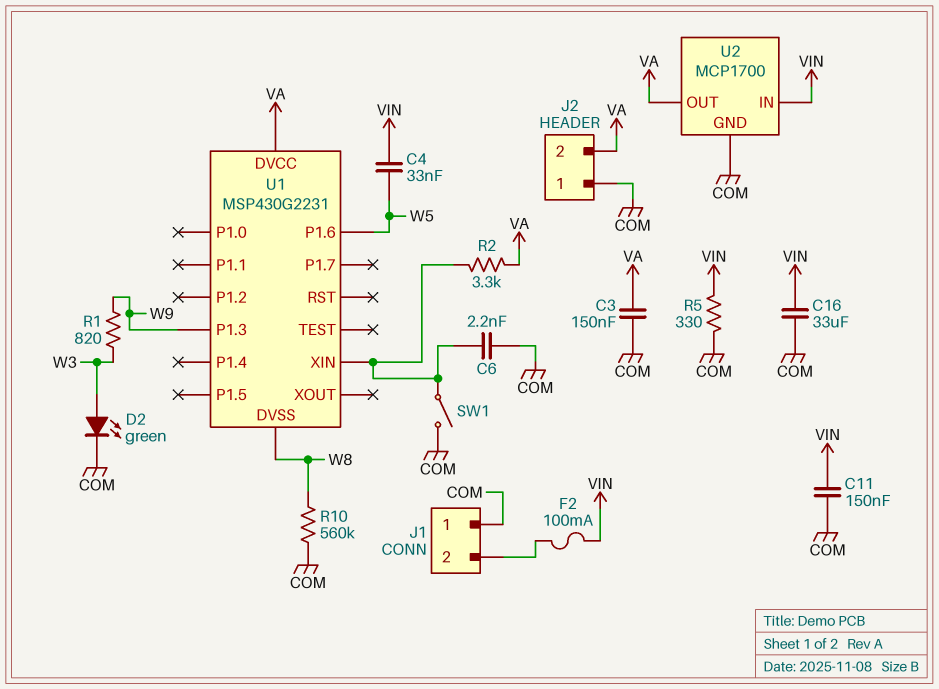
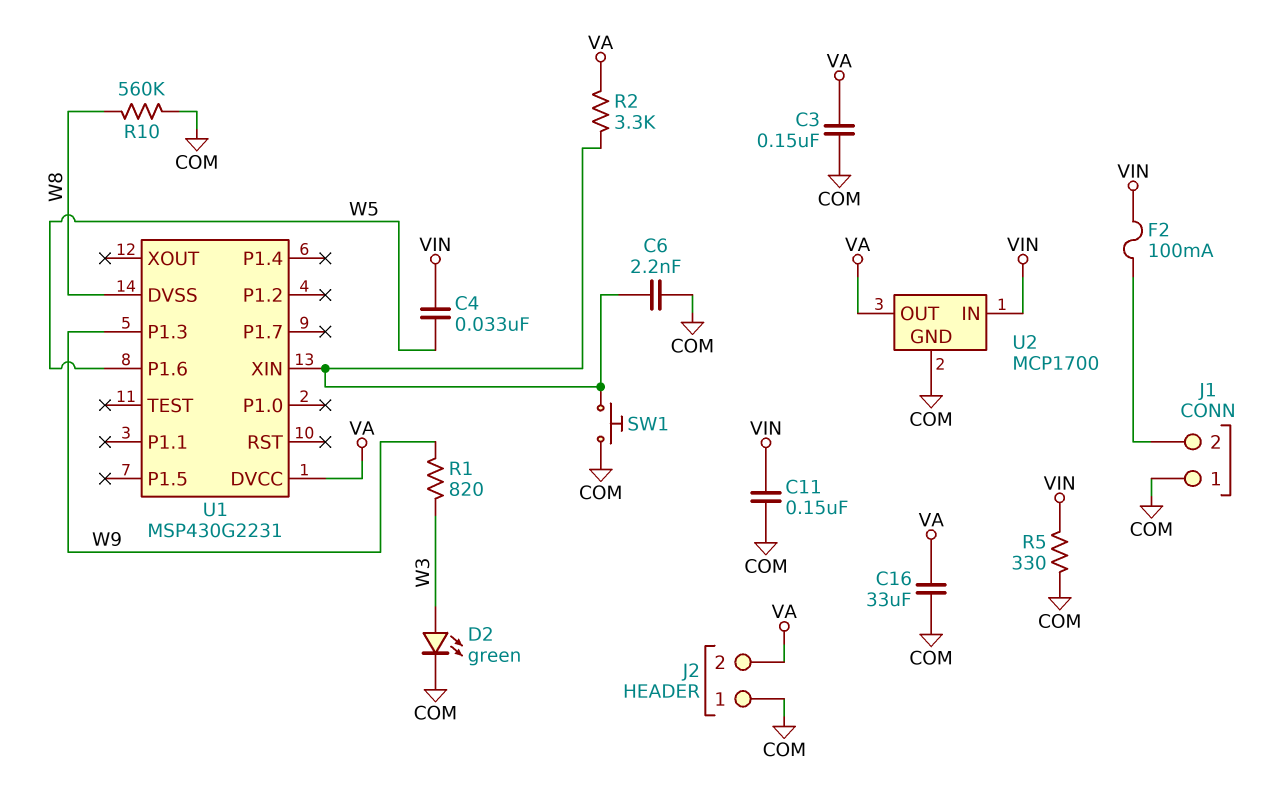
C16: 33uF (COM, VIN) -> 33uF (COM, VA)
SW1: switch (COM, U1/XIN) -> button (COM, U1/XIN)

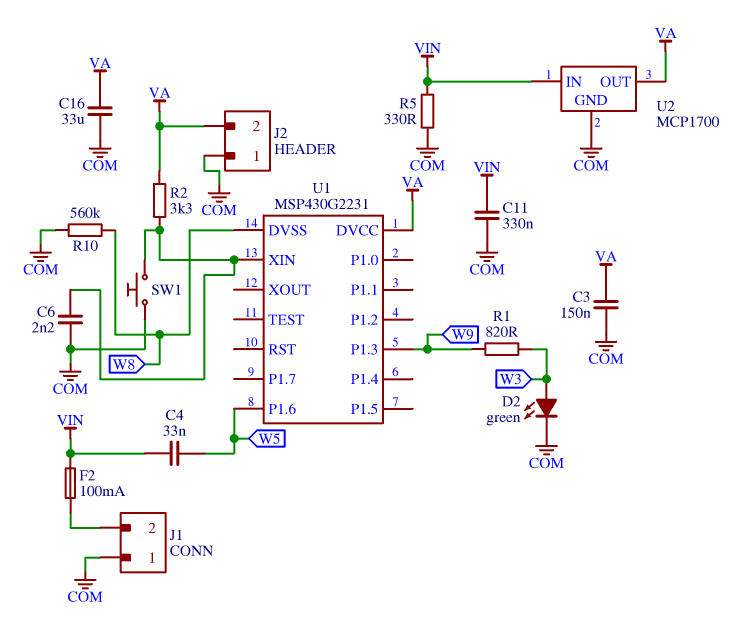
C11: 150nF (COM, VIN) -> 330nF (COM, VIN)

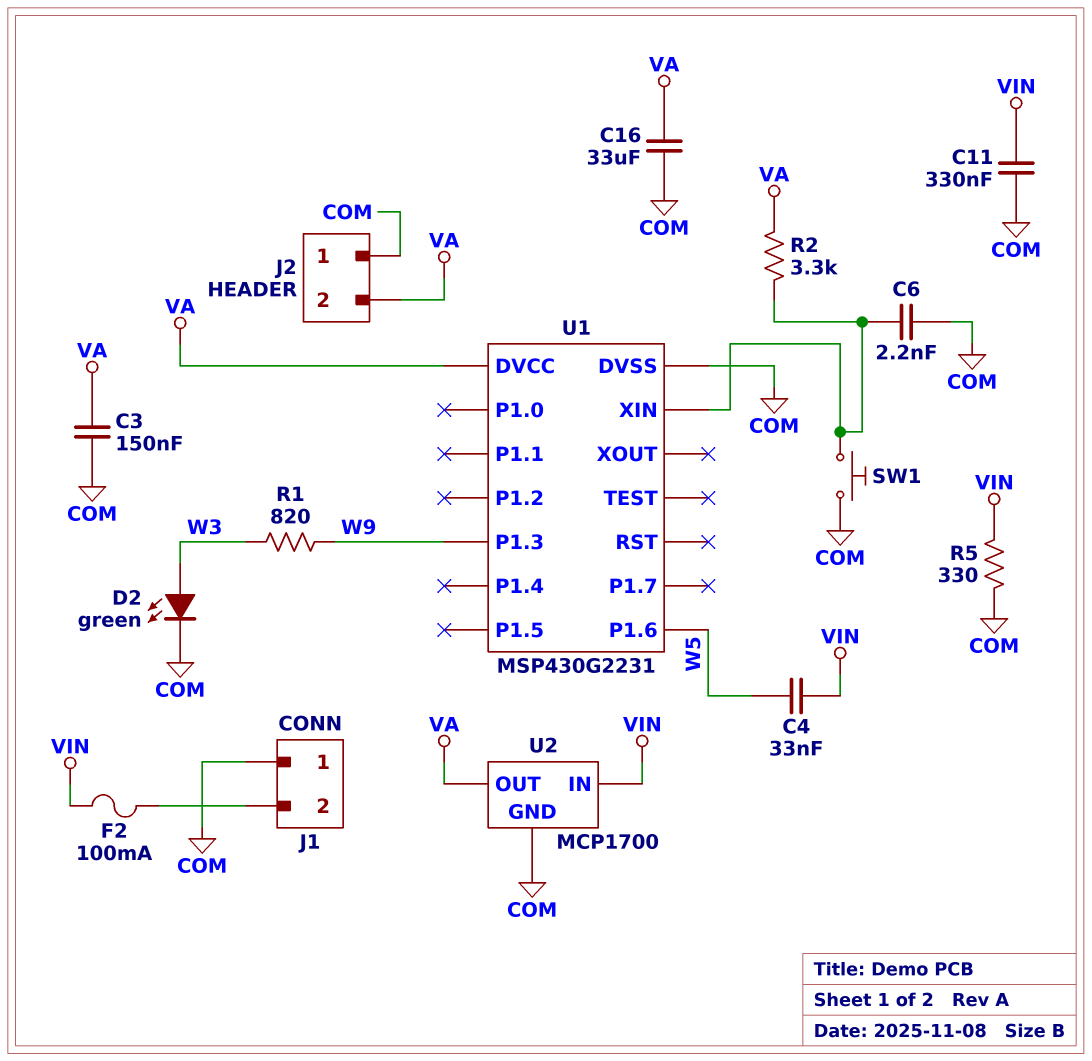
R10: 560k (COM, W8) -> none
U1 pin DVSS: W8 -> COM

